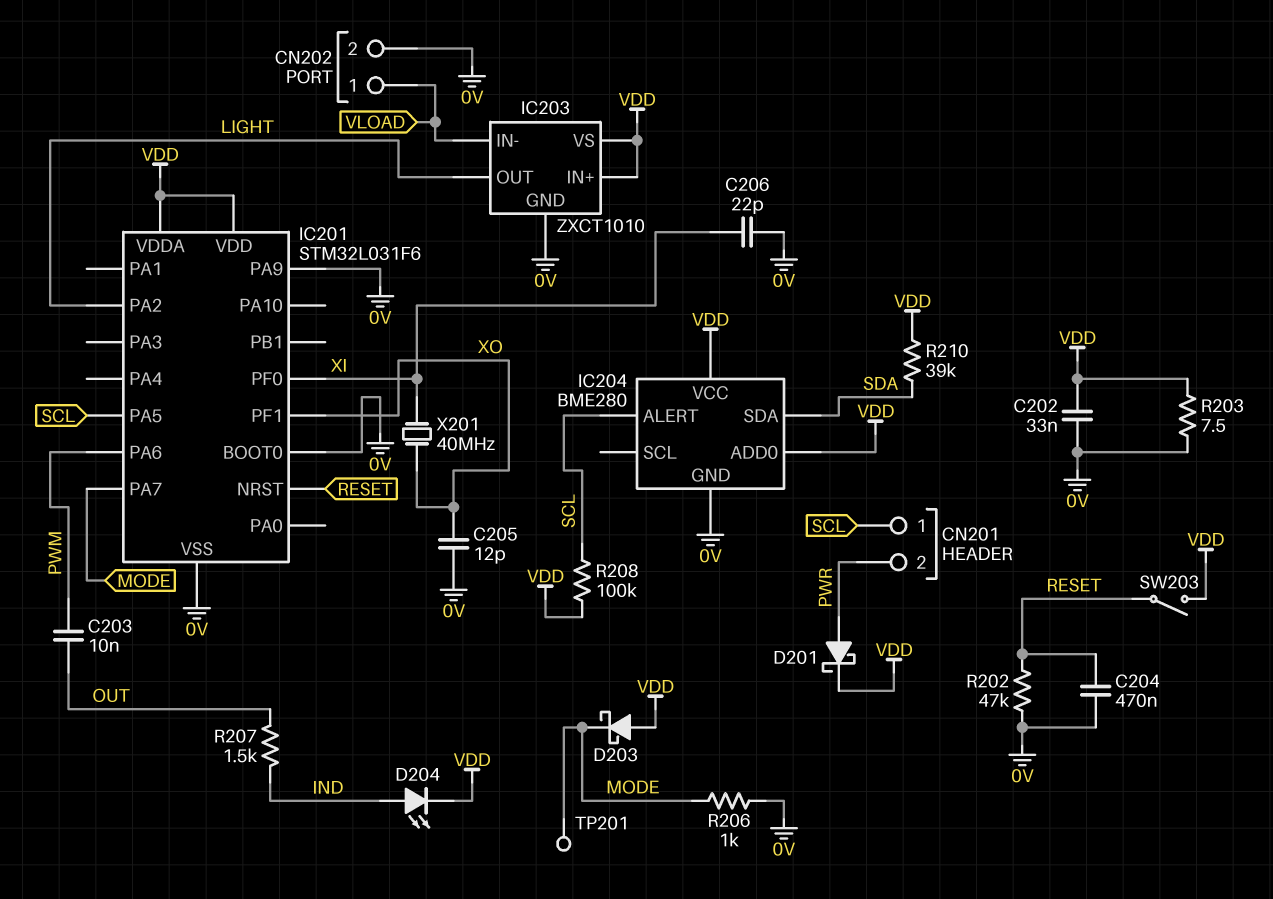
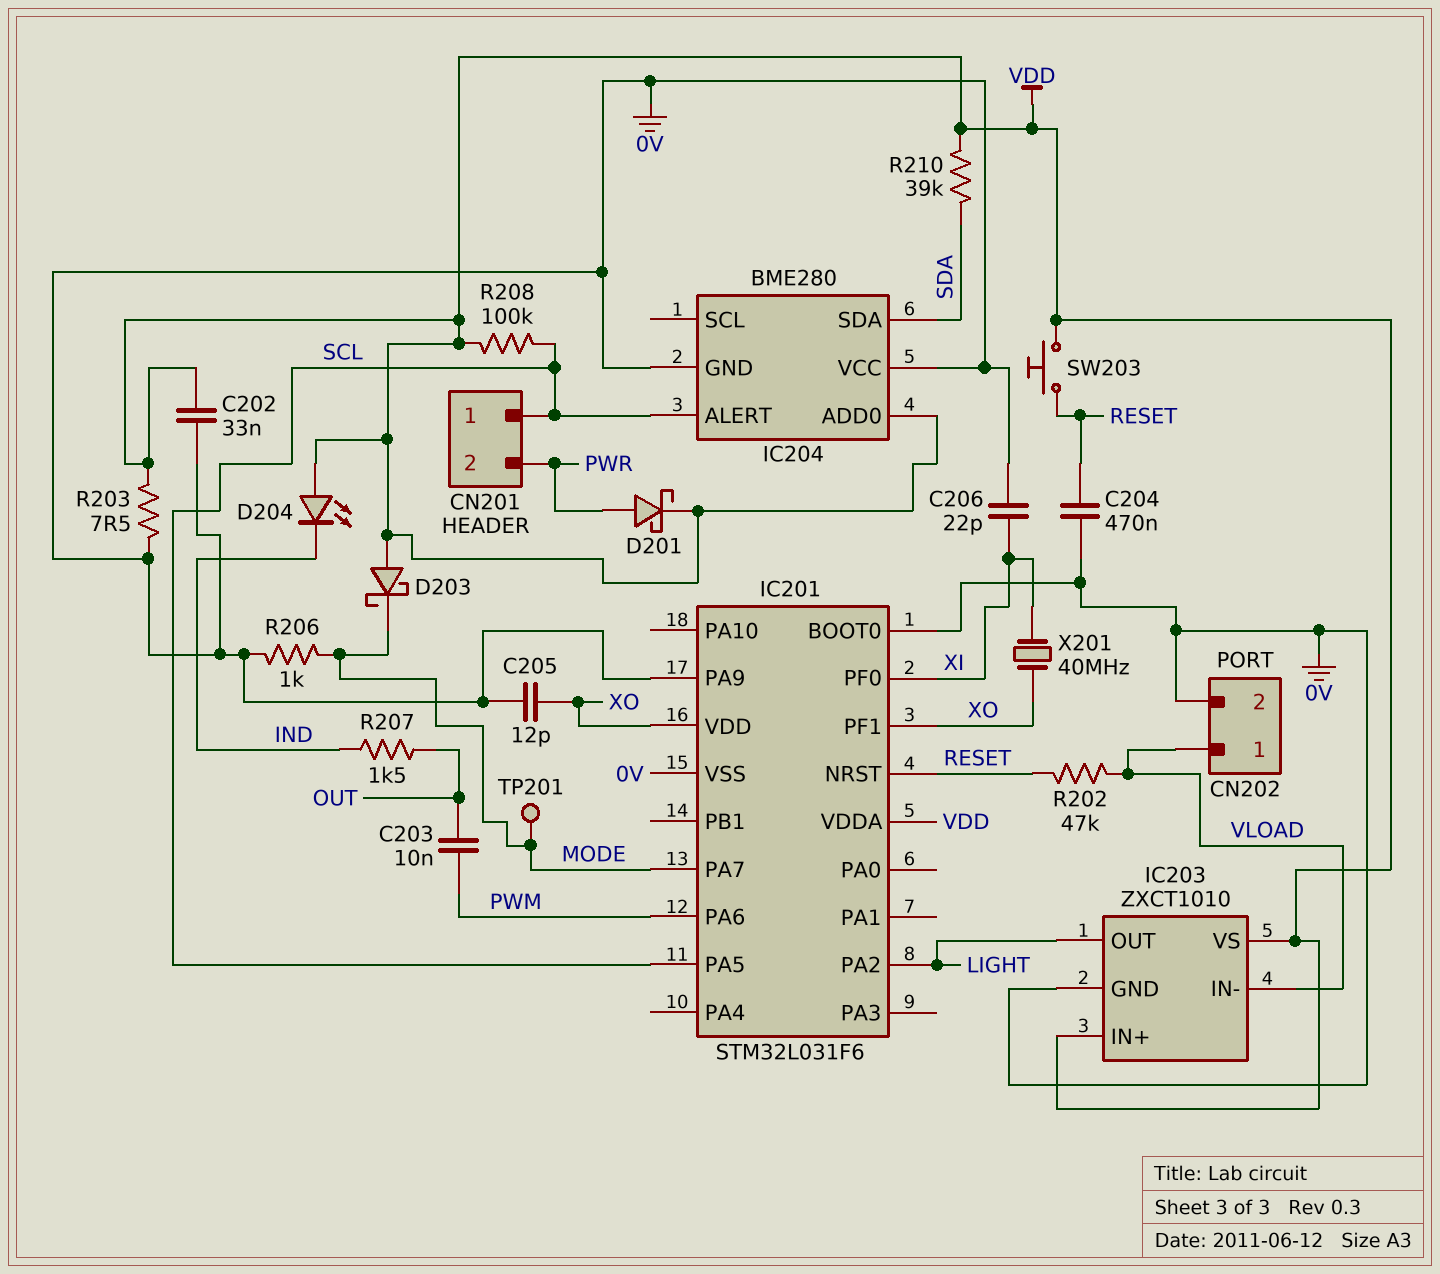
D204: LED (A IND, K VDD) -> LED (A VDD, K IND)
IC201 pin VDD: VDD -> XO
IC204 pin VCC: VDD -> 0V
R202: 47k (0V, RESET) -> 47k (RESET, VLOAD)
SW203: switch (RESET, VDD) -> button (RESET, VDD)

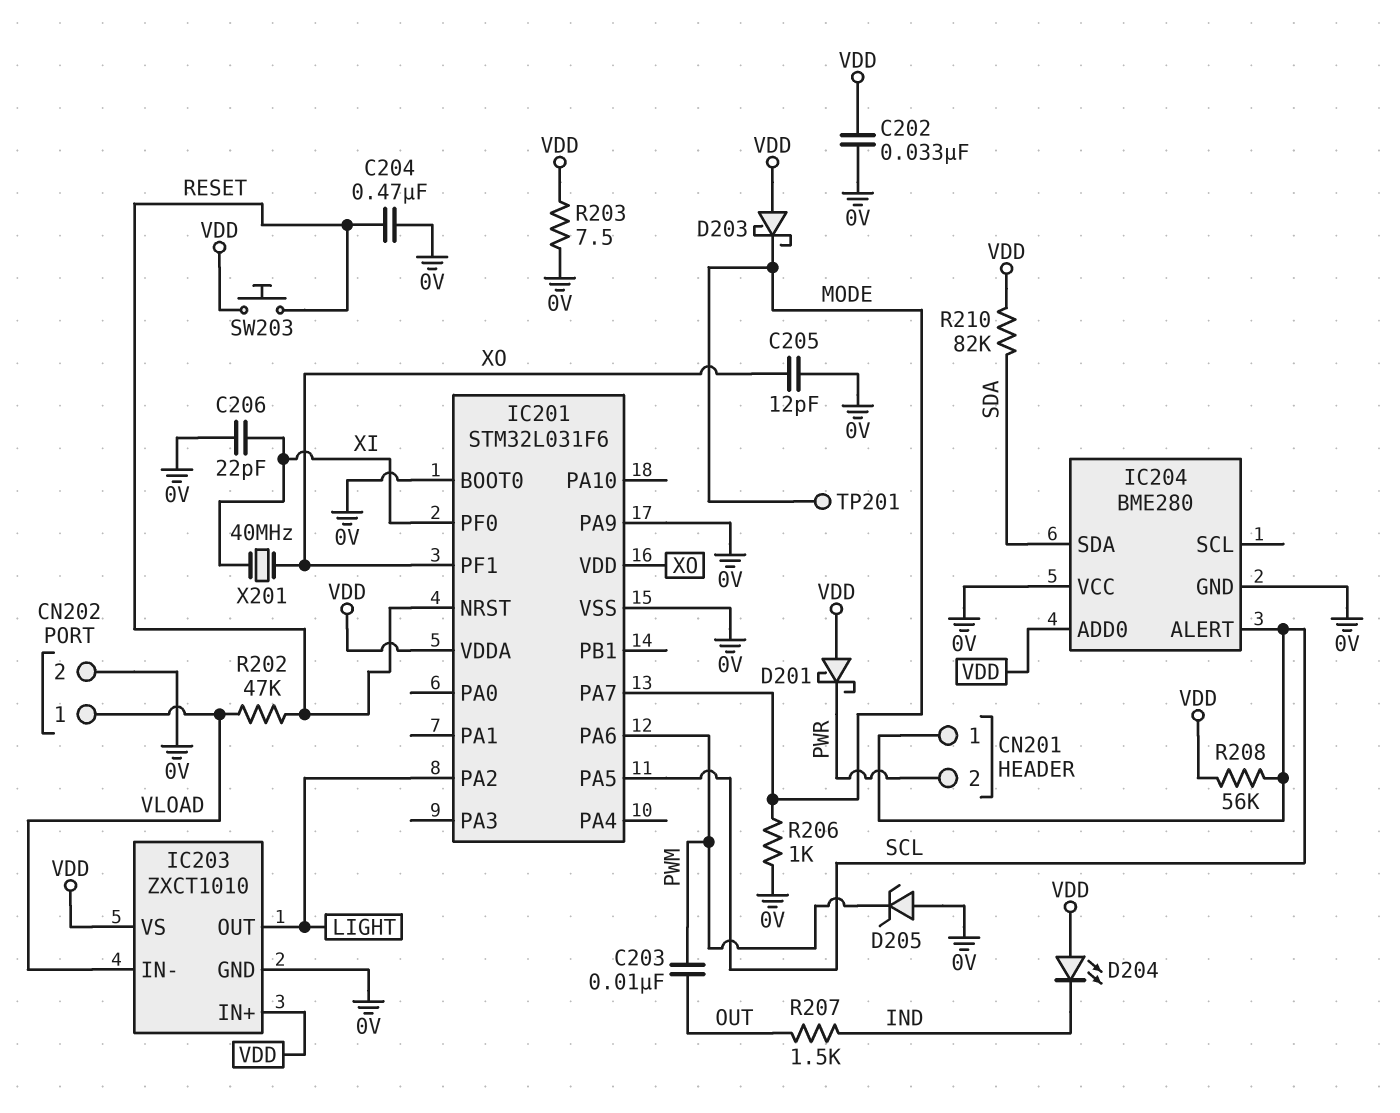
D201: schottky (A PWR, K VDD) -> schottky (A VDD, K PWR)
D205: none -> zener (A 0V, K PWM)
R208: 100k (SCL, VDD) -> 56k (SCL, VDD)
R210: 39k (SDA, VDD) -> 82k (SDA, VDD)

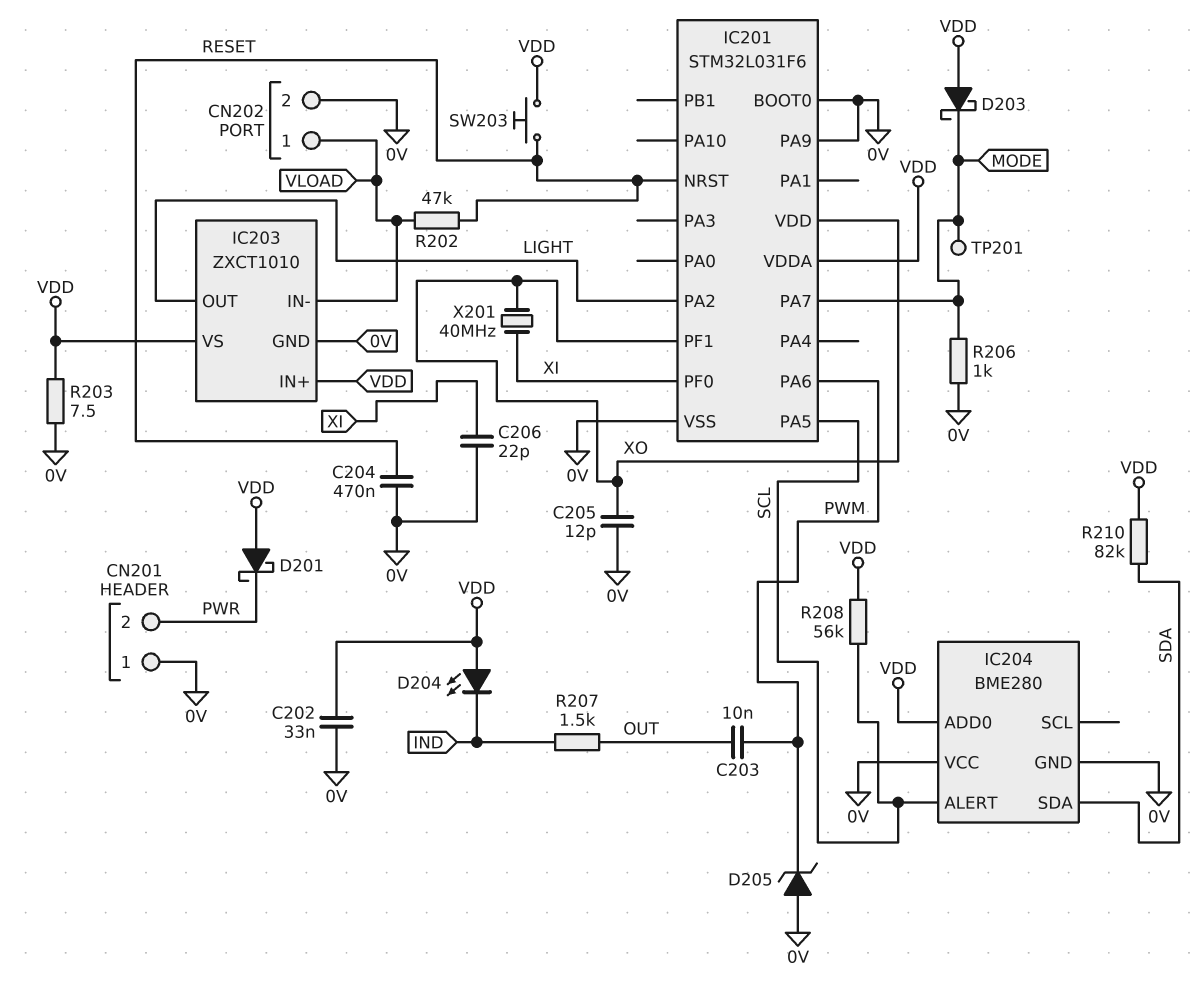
CN201 pin 1: SCL -> 0V

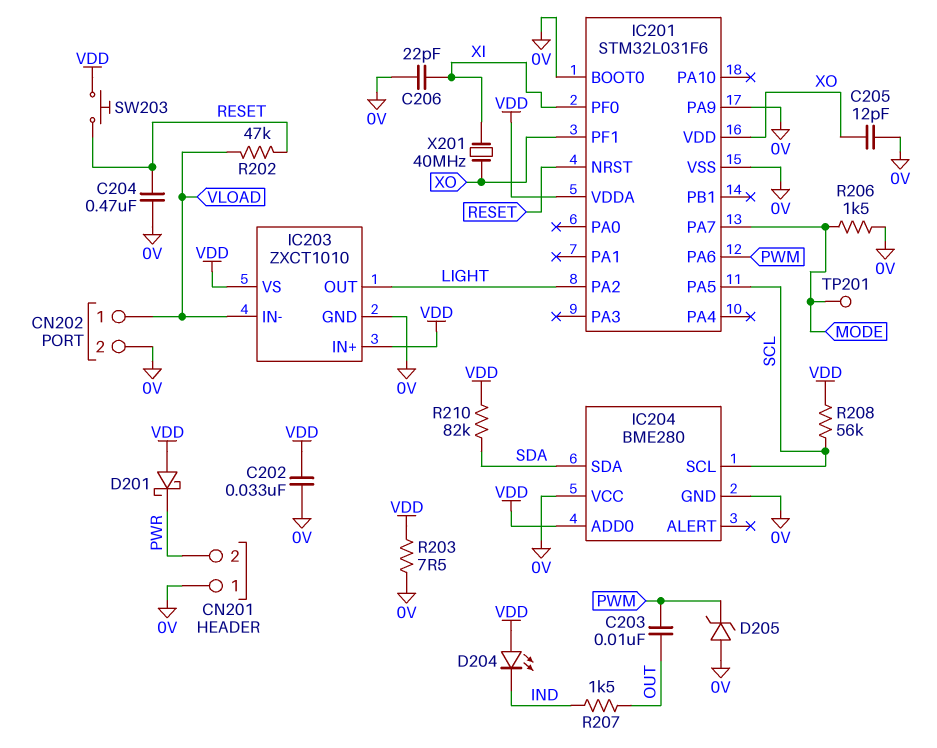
D203: schottky (A VDD, K MODE) -> none
IC204 pin ALERT: SCL -> none
IC204 pin SCL: none -> SCL
R206: 1k (0V, MODE) -> 1.5k (0V, MODE)

